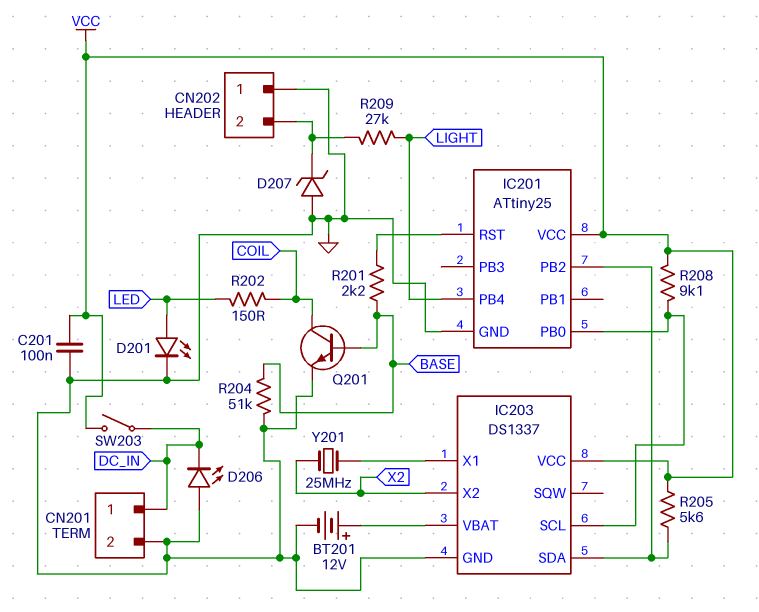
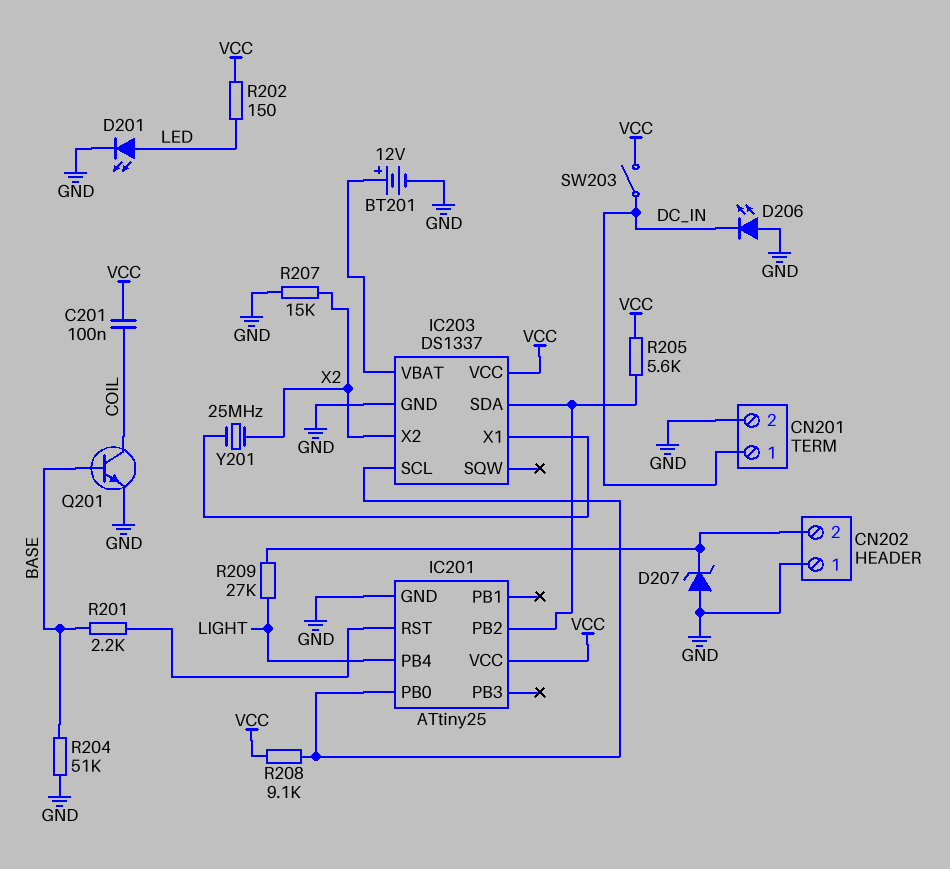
C201: 100nF (GND, VCC) -> 100nF (COIL, VCC)
R202: 150 (COIL, LED) -> 150 (LED, VCC)
R207: none -> 15k (GND, X2)

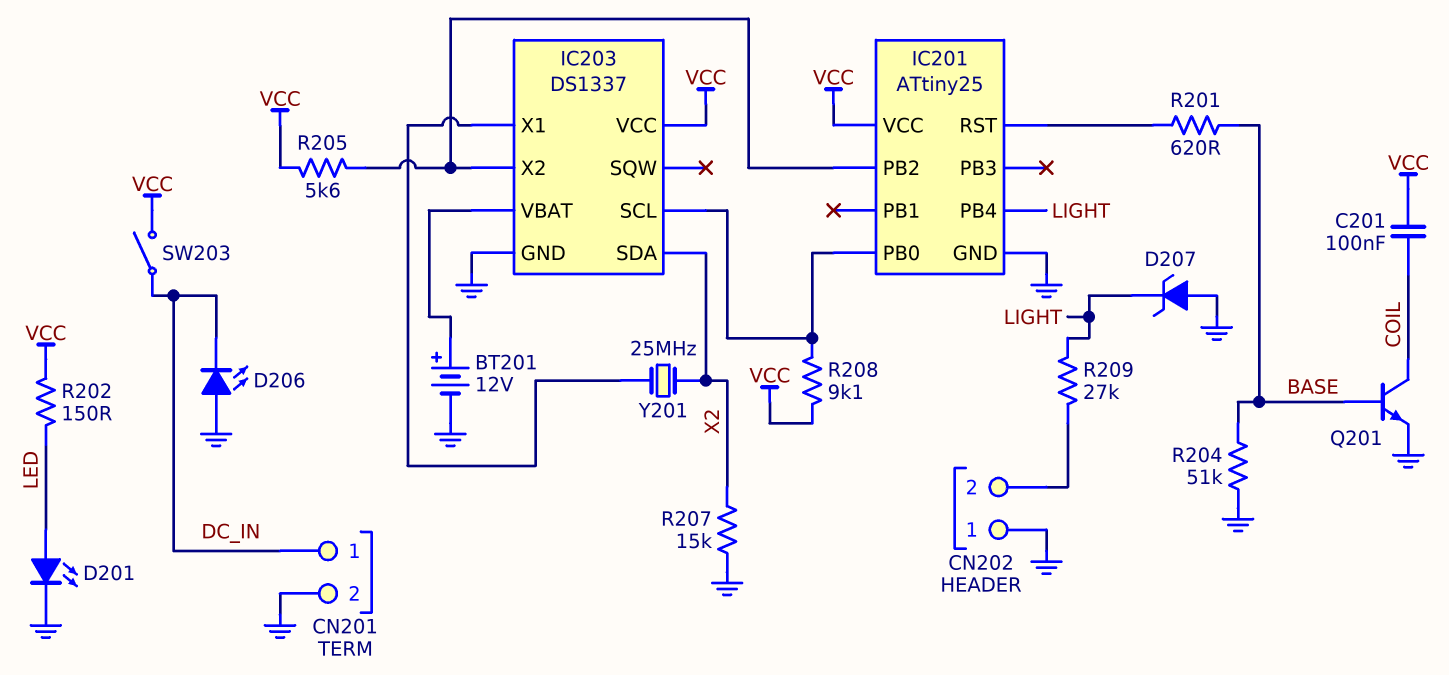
D207: zener (A GND, K CN202/2) -> zener (A GND, K LIGHT)
IC203 pin SDA: IC201/PB2 -> X2
IC203 pin X2: X2 -> IC201/PB2
R201: 2.2k (BASE, IC201/RST) -> 620 (BASE, IC201/RST)

